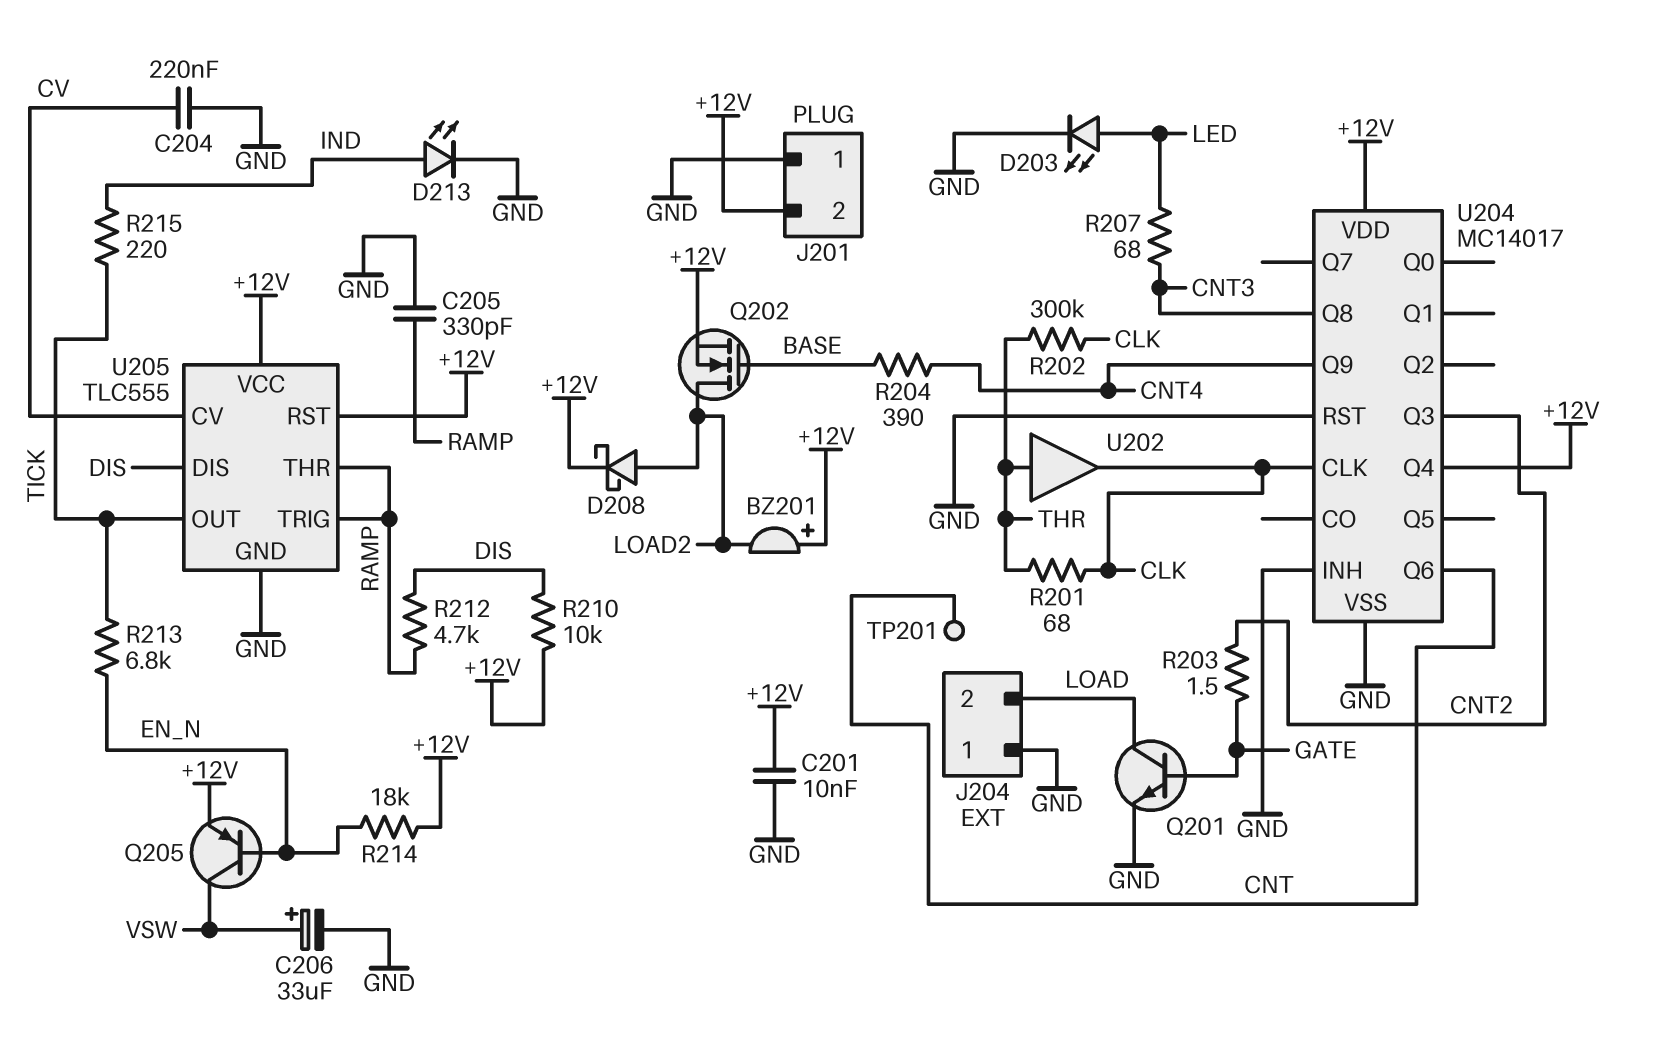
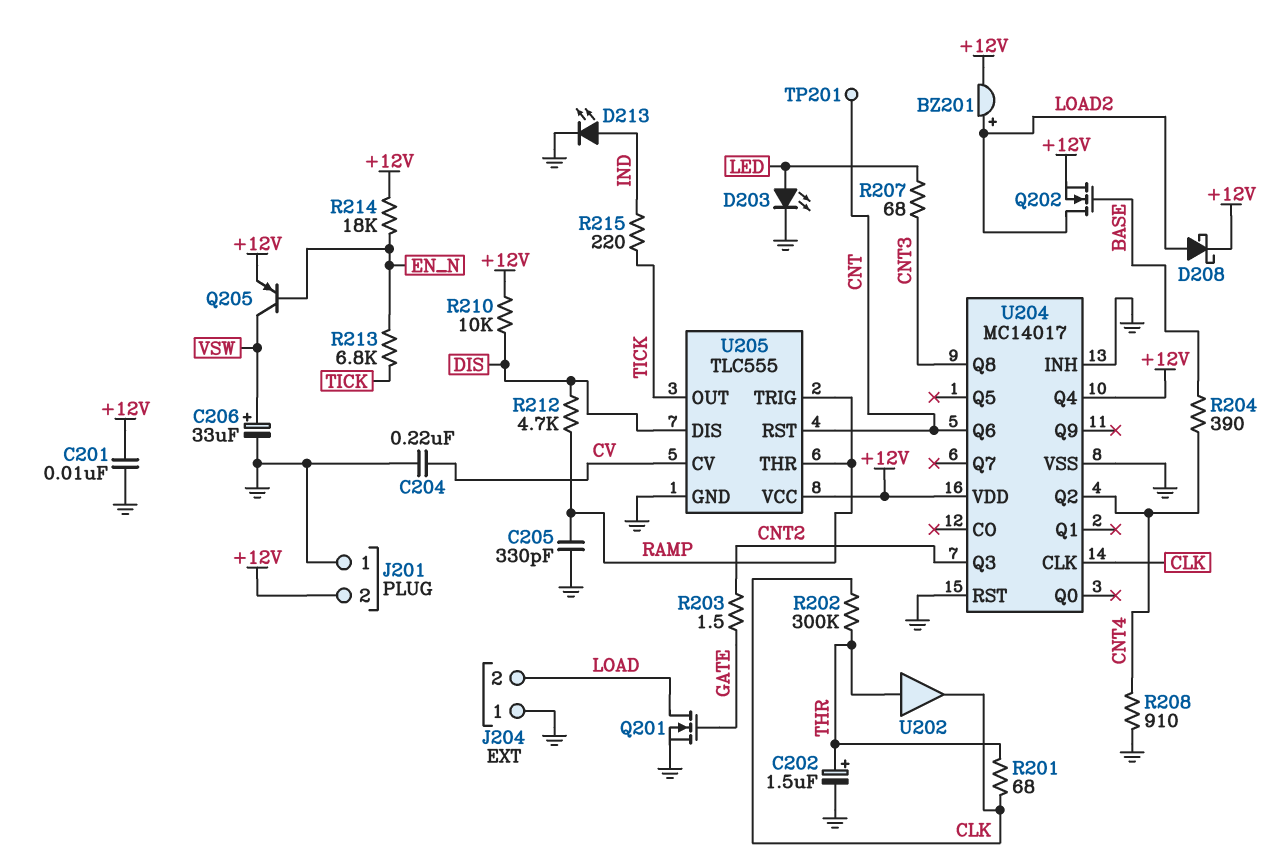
BZ201: buzzer (plus +12V, minus LOAD2) -> buzzer (plus LOAD2, minus +12V)
C202: none -> 1.5uF (plus THR, minus GND)
Q201: NPN (B GATE, C LOAD, E GND) -> NMOS (G GATE, D LOAD, S GND)
R208: none -> 910 (CNT4, GND)
U204 pin Q2: none -> CNT4
U204 pin Q9: CNT4 -> none
U205 pin RST: +12V -> CNT

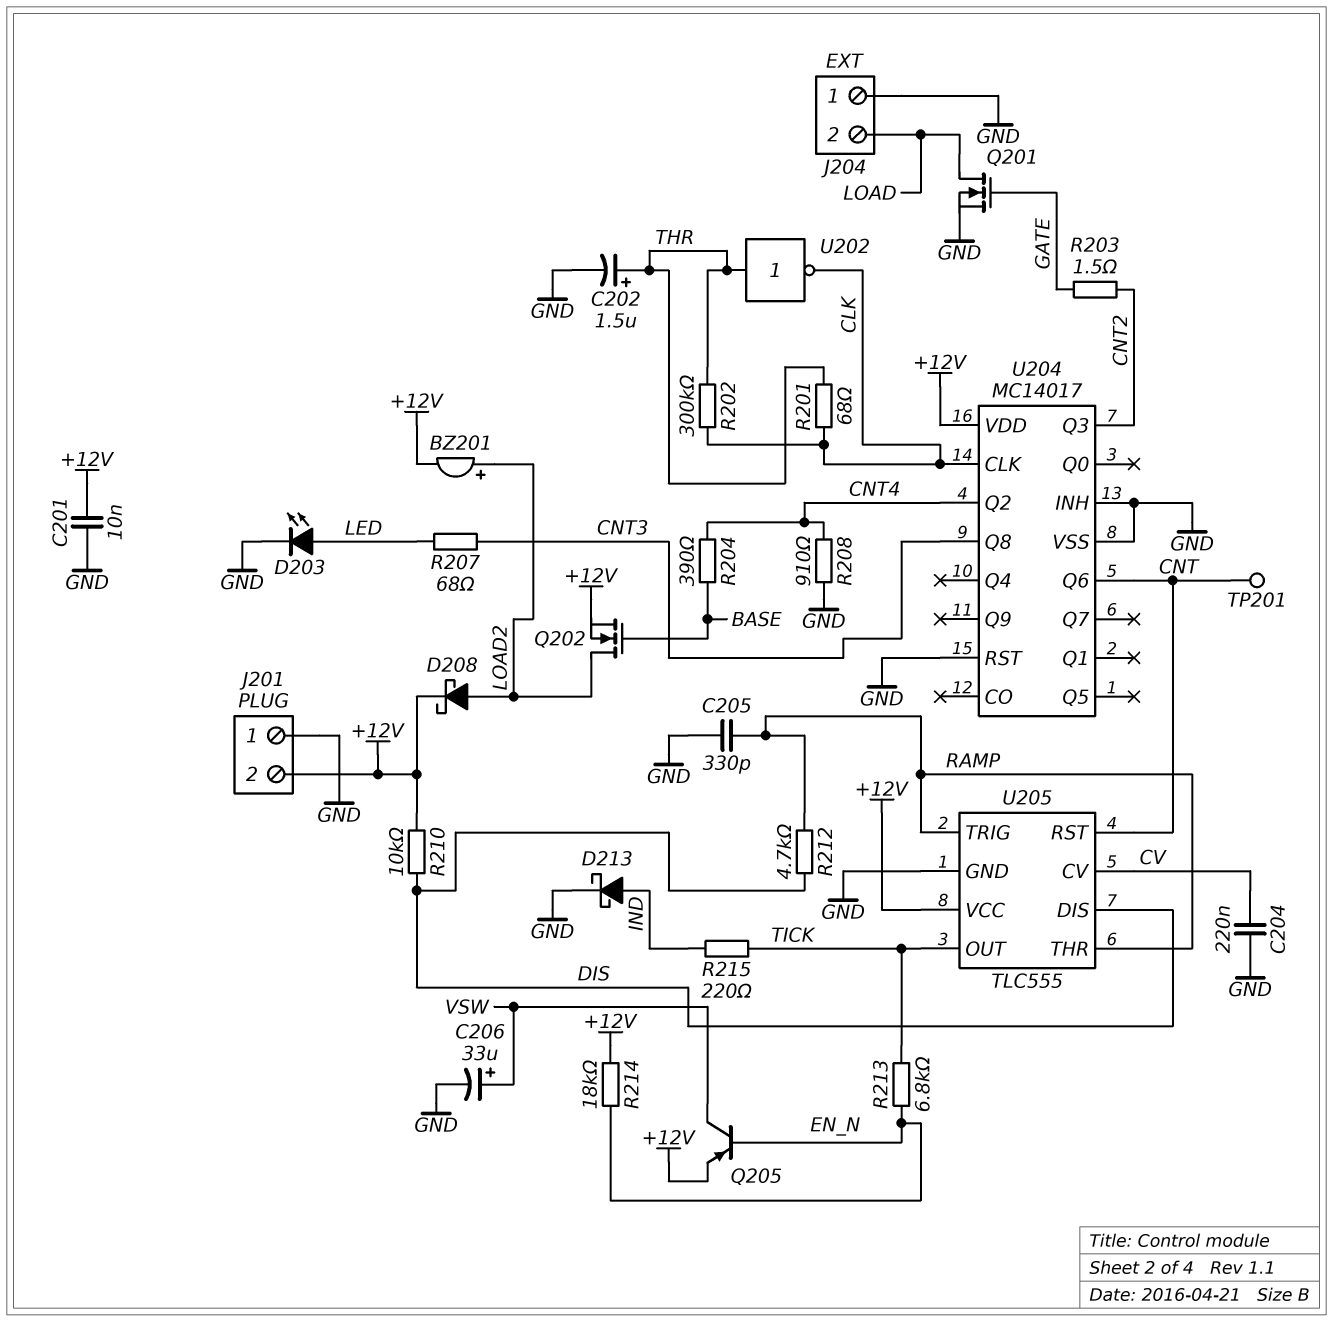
D213: LED (A IND, K GND) -> schottky (A IND, K GND)
U202: buffer (in THR, out CLK) -> NOT (in THR, out CLK)
U204 pin Q4: +12V -> none

